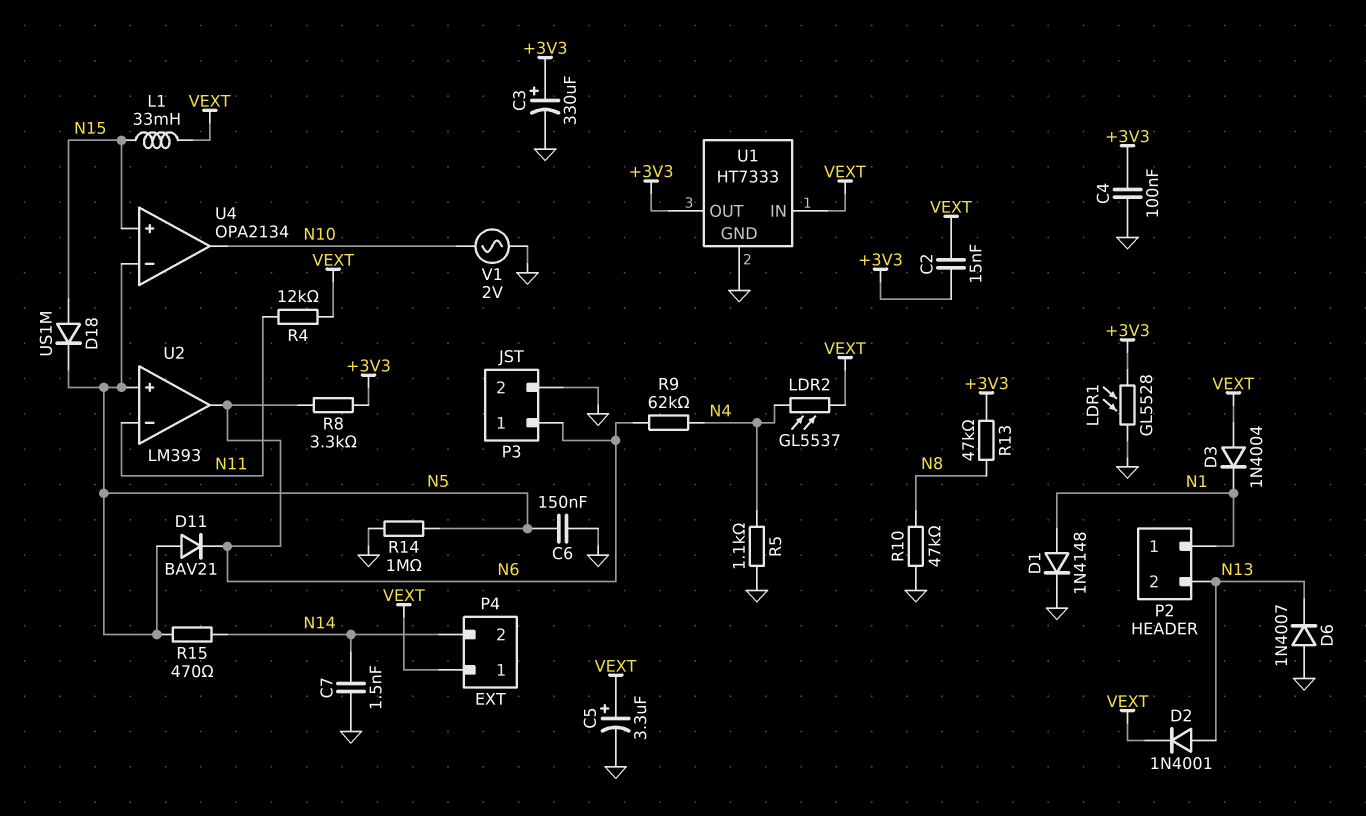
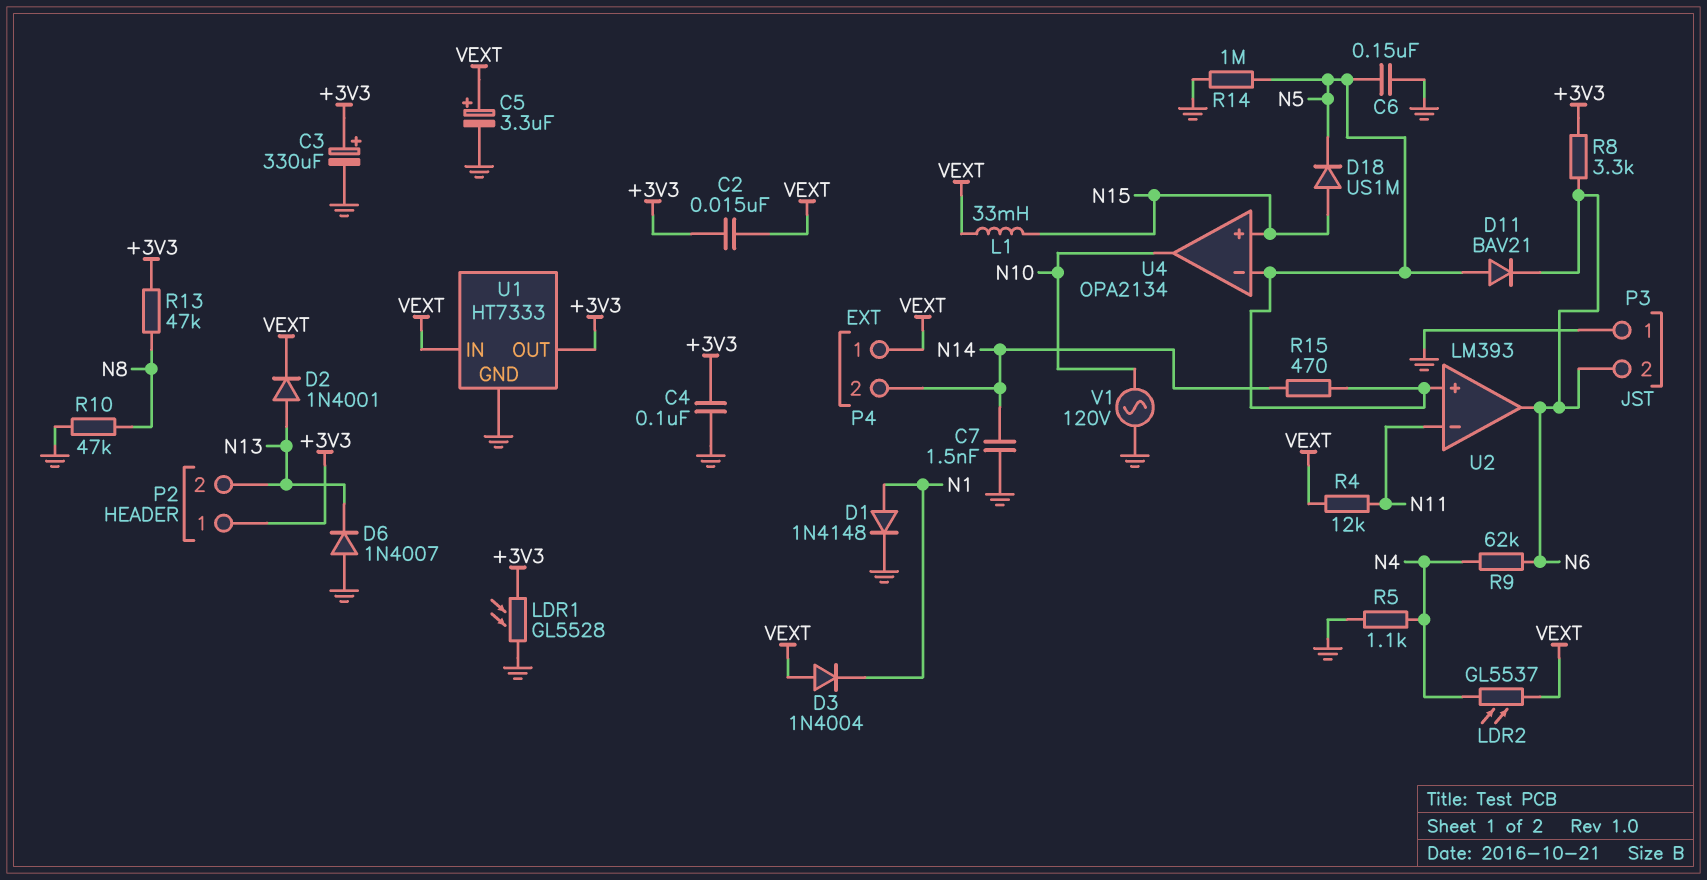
P2 pin 1: N1 -> +3V3
P3 pin 1: N6 -> GND
P3 pin 2: GND -> N6
V1: AC 2V (GND, N10) -> AC 120V (GND, N10)

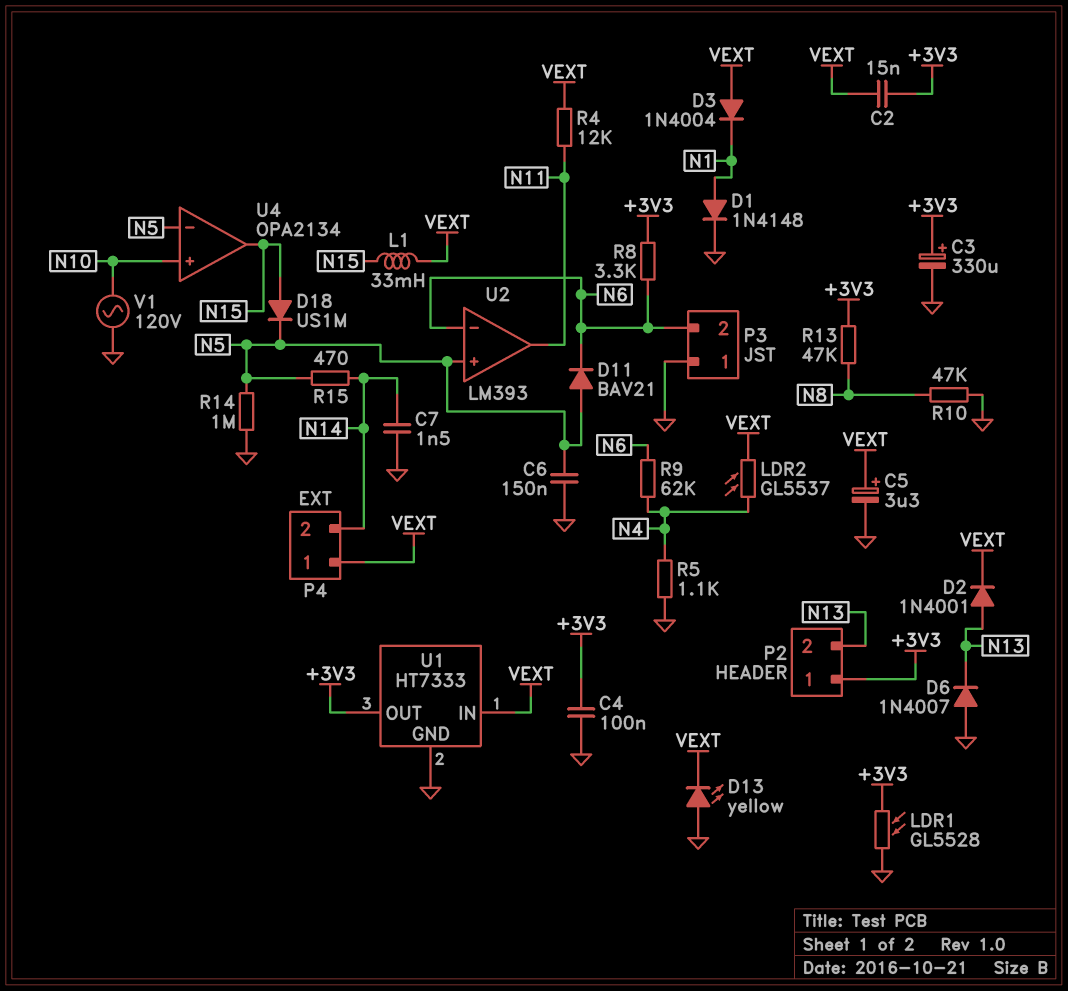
D13: none -> LED yellow (A GND, K VEXT)
U2 pin in-: N11 -> N6
U2 pin out: N6 -> N11
U4 pin in+: N15 -> N10
U4 pin out: N10 -> N15

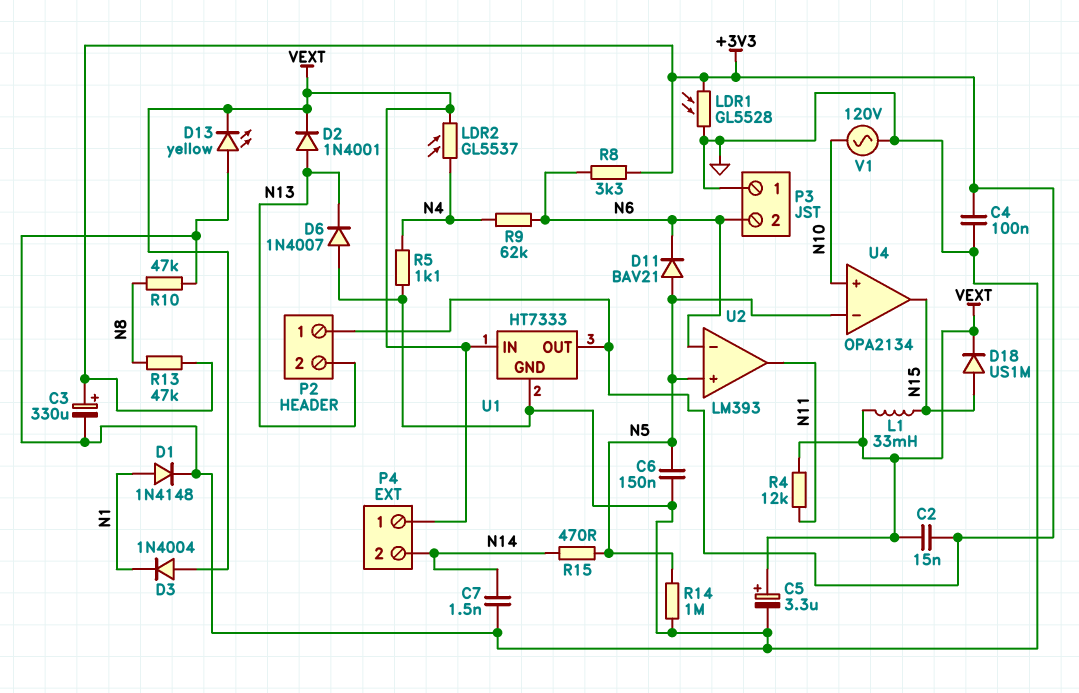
D18: diode US1M (A N15, K N5) -> diode US1M (A N15, K VEXT)

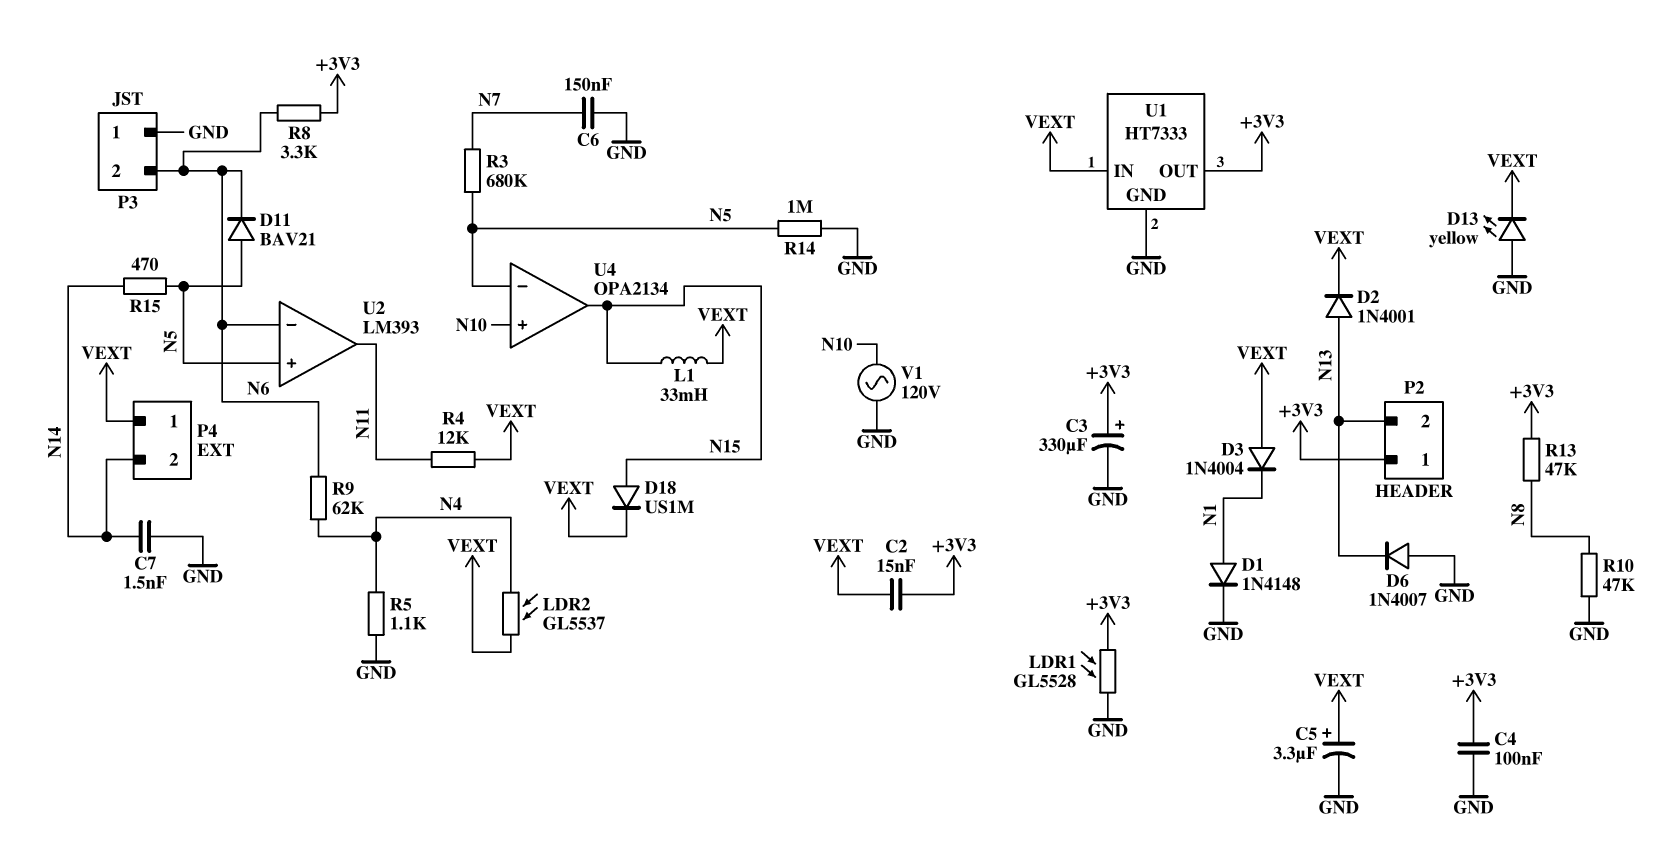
C6: 150nF (GND, N5) -> 150nF (GND, N7)
R3: none -> 680k (N5, N7)

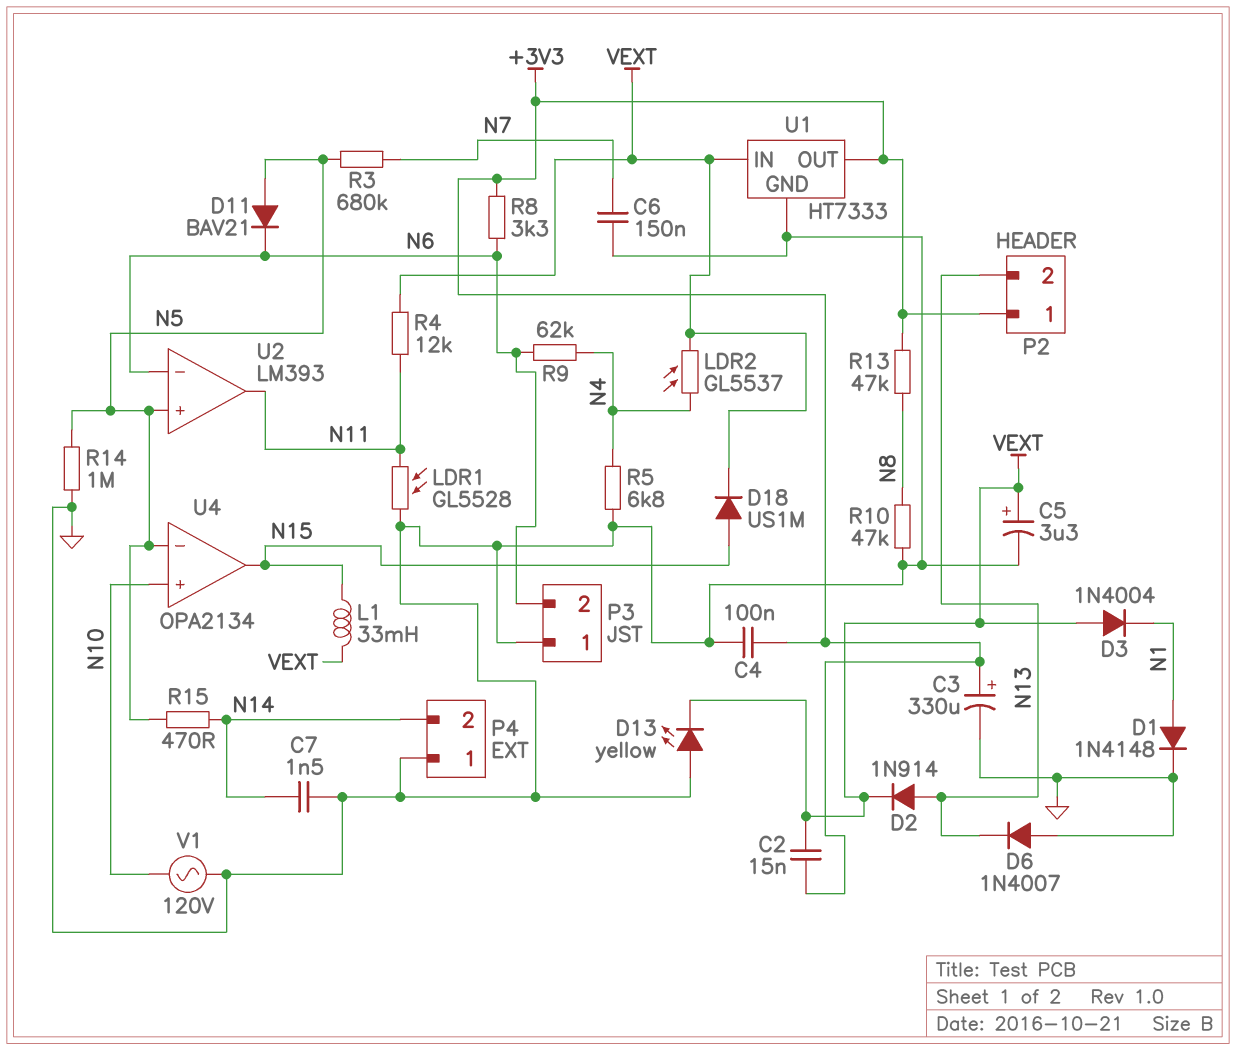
D2: diode 1N4001 (A N13, K VEXT) -> diode 1N914 (A N13, K VEXT)
LDR1: GL5528 (+3V3, GND) -> GL5528 (GND, N11)
P4 pin 1: VEXT -> GND
R5: 1.1k (GND, N4) -> 6.8k (GND, N4)

